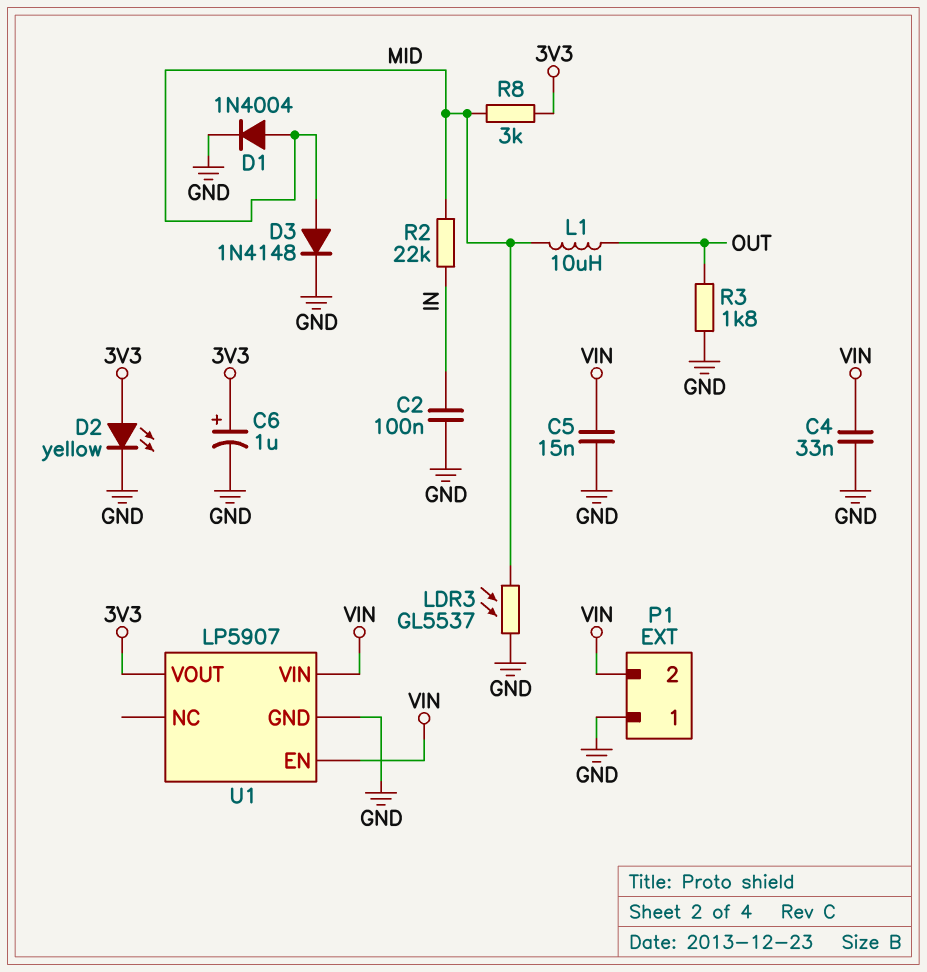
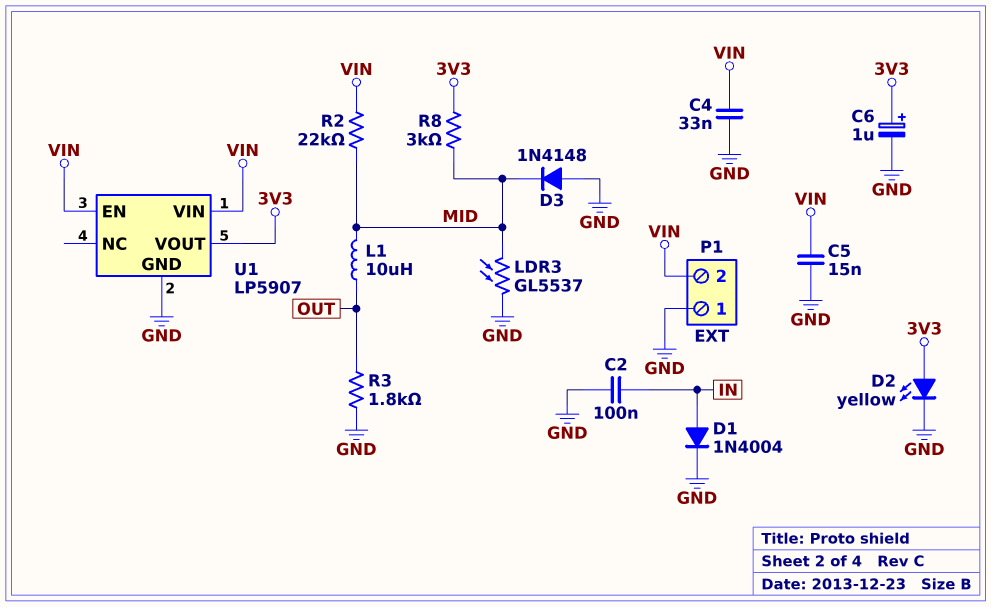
D1: diode 1N4004 (A MID, K GND) -> diode 1N4004 (A IN, K GND)
D3: diode 1N4148 (A MID, K GND) -> diode 1N4148 (A GND, K MID)
R2: 22k (IN, MID) -> 22k (MID, VIN)

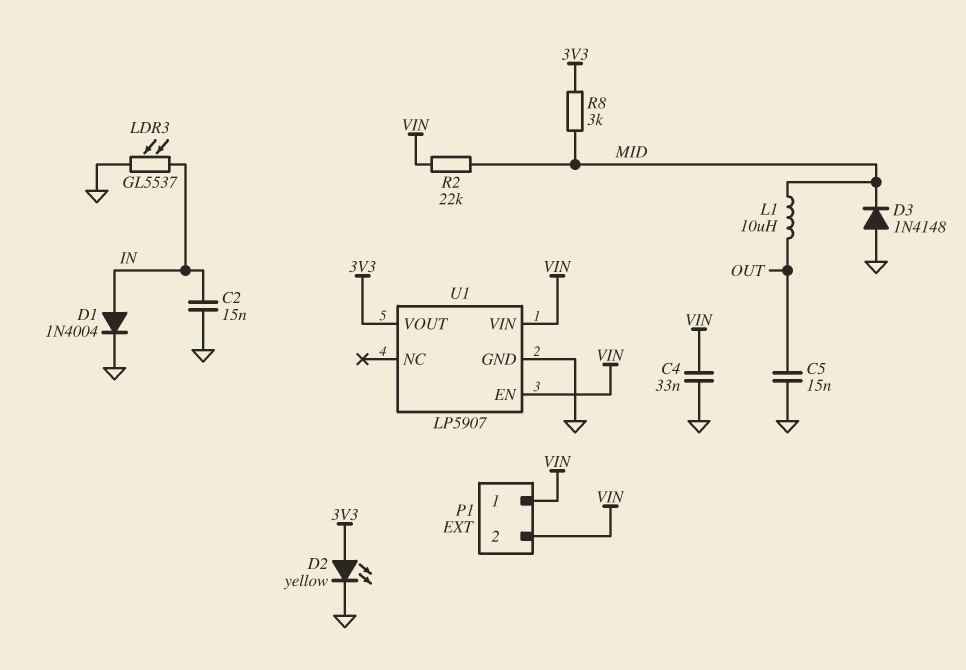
C2: 100nF (GND, IN) -> 15nF (GND, IN)
C5: 15nF (GND, VIN) -> 15nF (GND, OUT)
C6: 1uF (plus 3V3, minus GND) -> none
LDR3: GL5537 (GND, MID) -> GL5537 (GND, IN)
P1 pin 1: GND -> VIN
R3: 1.8k (GND, OUT) -> none

